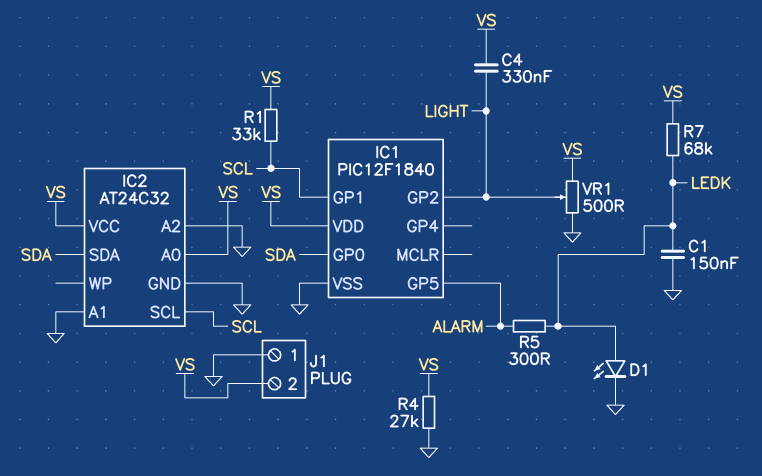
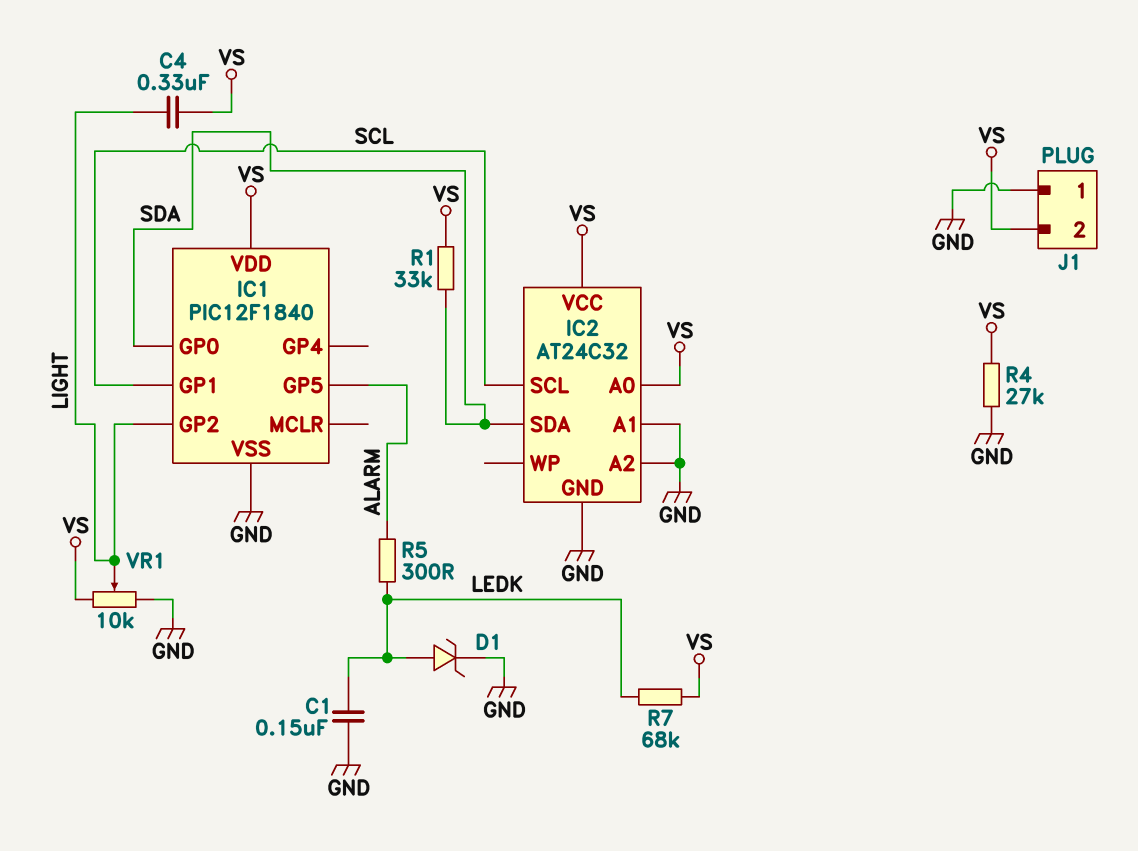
D1: LED (A LEDK, K GND) -> zener (A LEDK, K GND)
R1: 33k (SCL, VS) -> 33k (SDA, VS)
VR1: 500 (GND, VS, wiper LIGHT) -> 10k (GND, VS, wiper LIGHT)

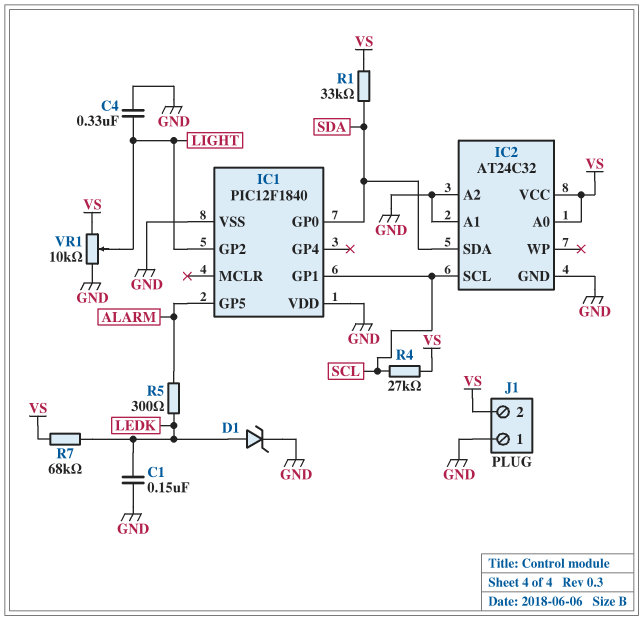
C4: 330nF (LIGHT, VS) -> 330nF (GND, LIGHT)
IC1 pin VDD: VS -> GND
R4: 27k (GND, VS) -> 27k (SCL, VS)

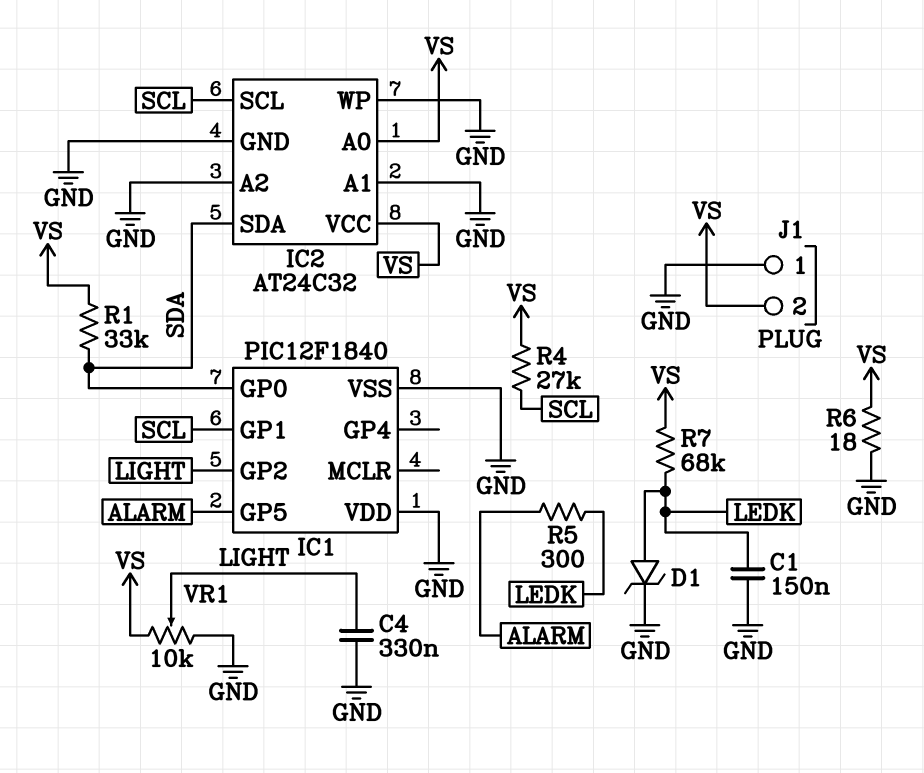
IC2 pin WP: none -> GND
R6: none -> 18 (GND, VS)

